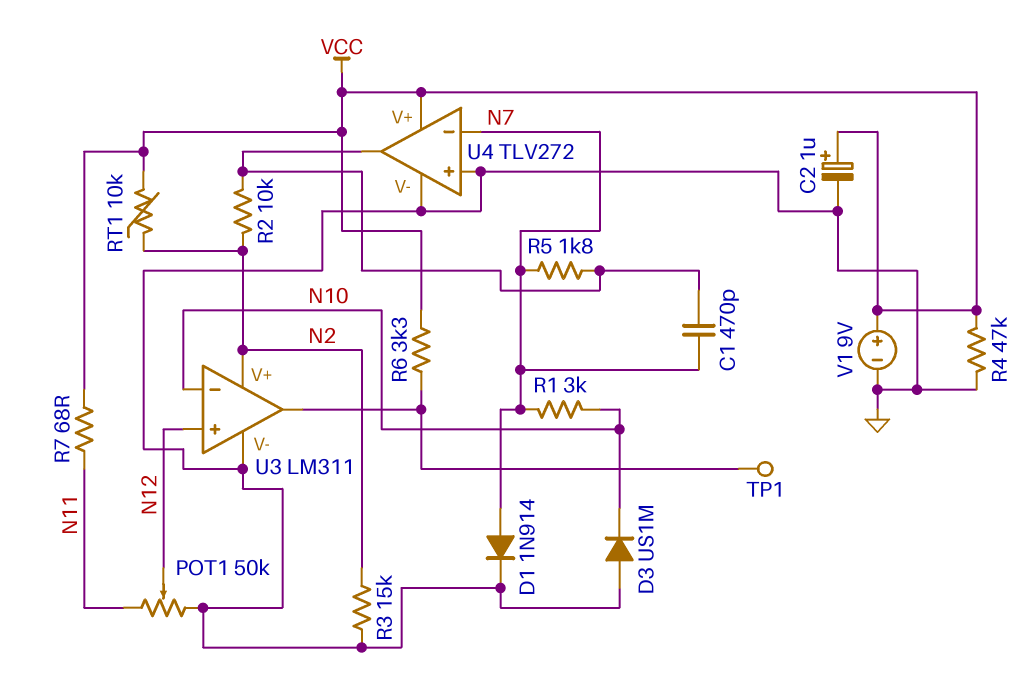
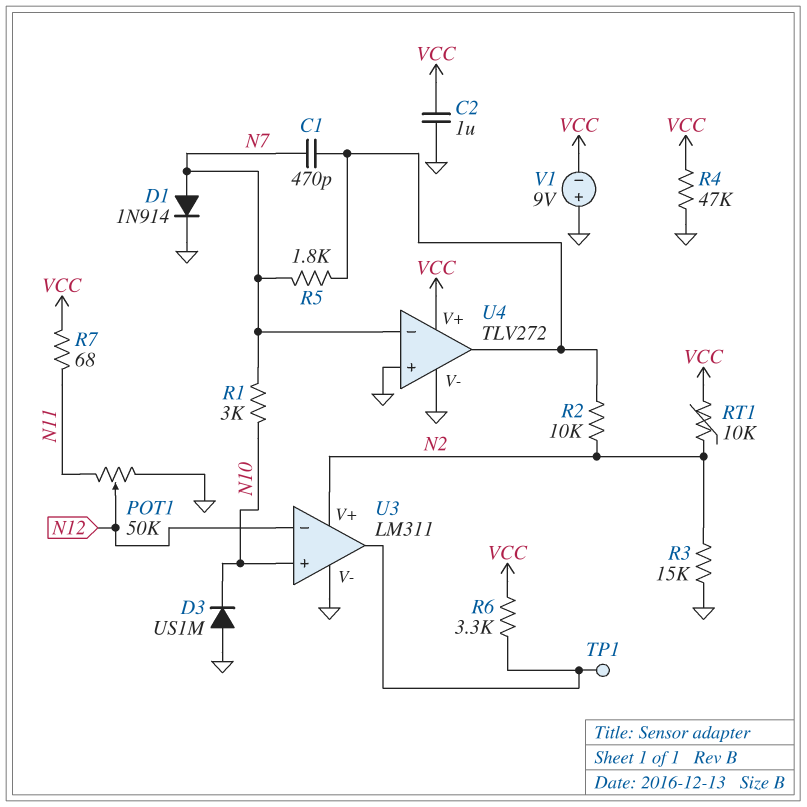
C2: 1uF (plus VCC, minus GND) -> 1uF (GND, VCC)
U3 pin in+: N12 -> N10
U3 pin in-: N10 -> N12
V1: 9V (plus VCC, minus GND) -> 9V (plus GND, minus VCC)

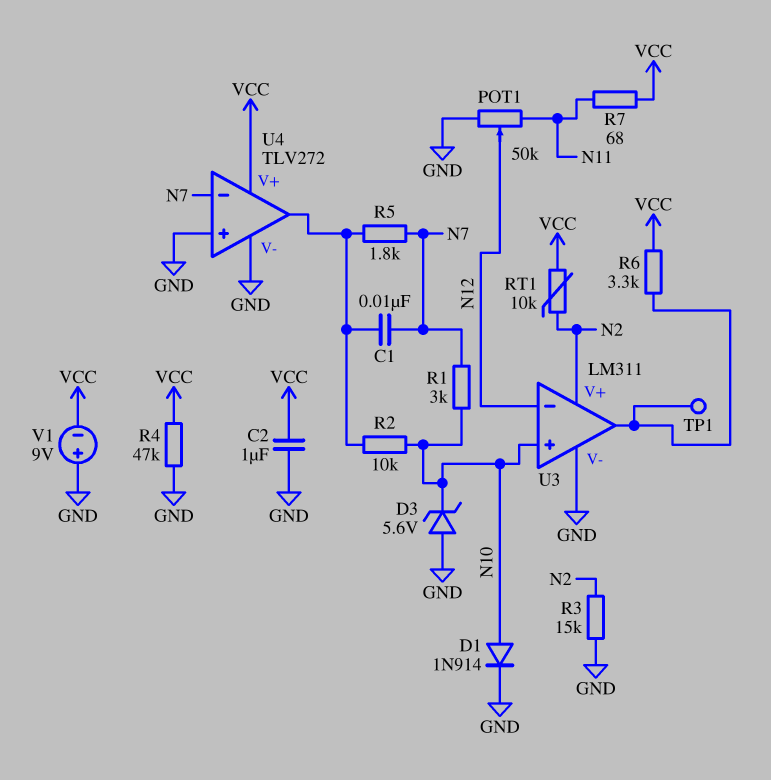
C1: 470pF (N7, U4/out) -> 10nF (N7, U4/out)
D1: diode 1N914 (A N7, K GND) -> diode 1N914 (A N10, K GND)
D3: diode US1M (A GND, K N10) -> zener 5.6V (A GND, K N10)
R2: 10k (N2, U4/out) -> 10k (N10, U4/out)

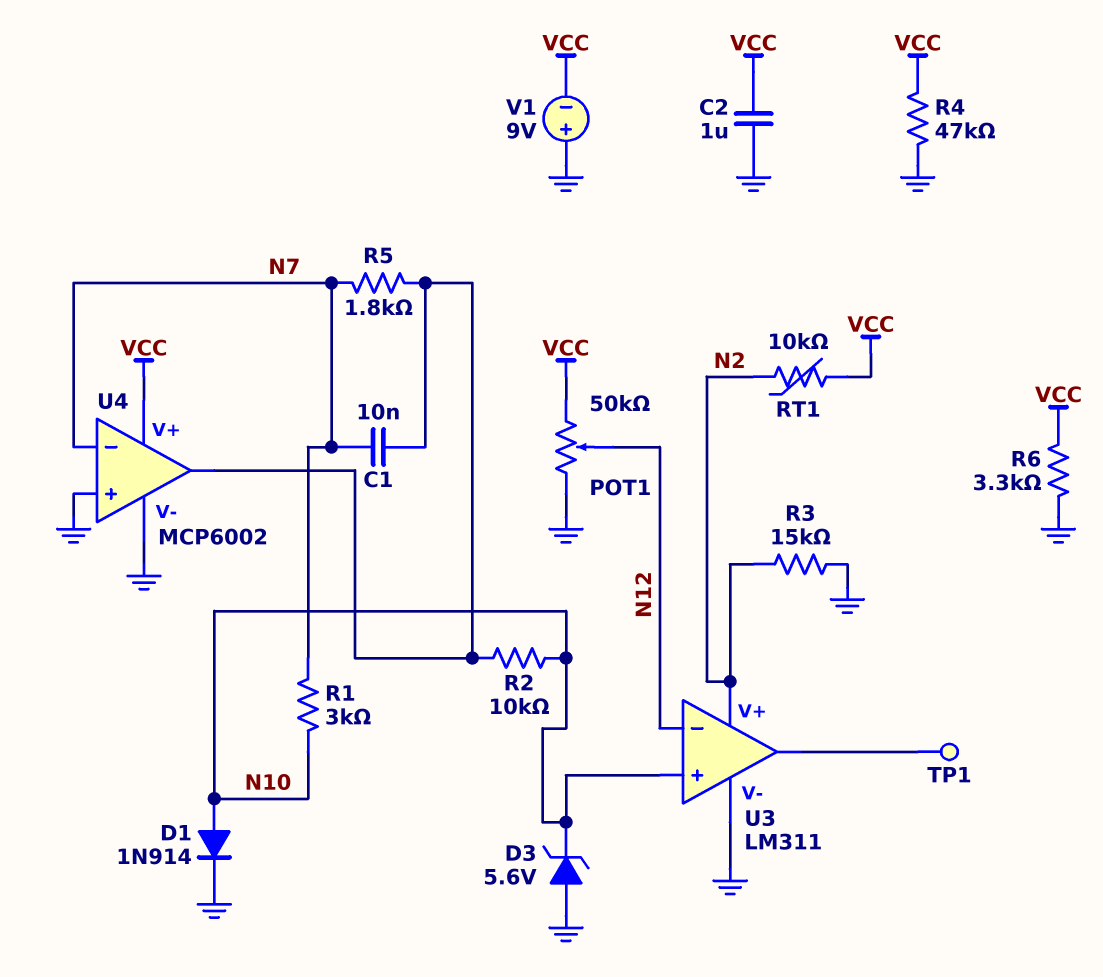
POT1: 50k (GND, N11, wiper N12) -> 50k (GND, VCC, wiper N12)
R6: 3.3k (U3/out, VCC) -> 3.3k (GND, VCC)
R7: 68 (N11, VCC) -> none
U4: TLV272 -> MCP6002

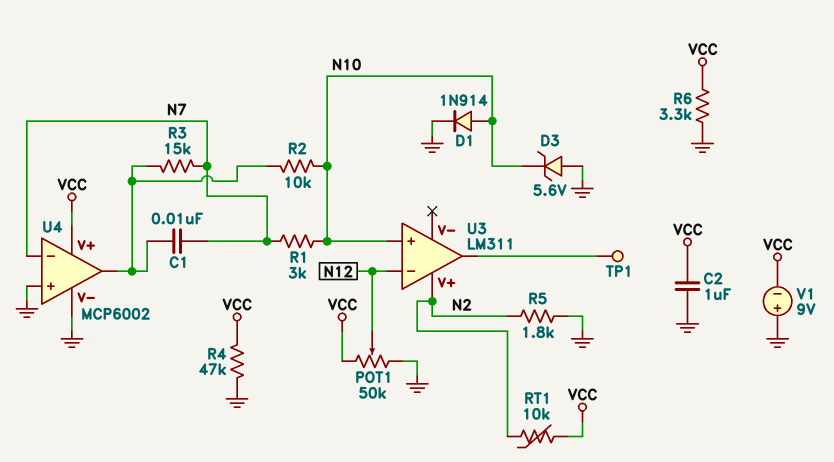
R3: 15k (GND, N2) -> 15k (N7, U4/out)
R5: 1.8k (N7, U4/out) -> 1.8k (GND, N2)
U3 pin V-: GND -> none

